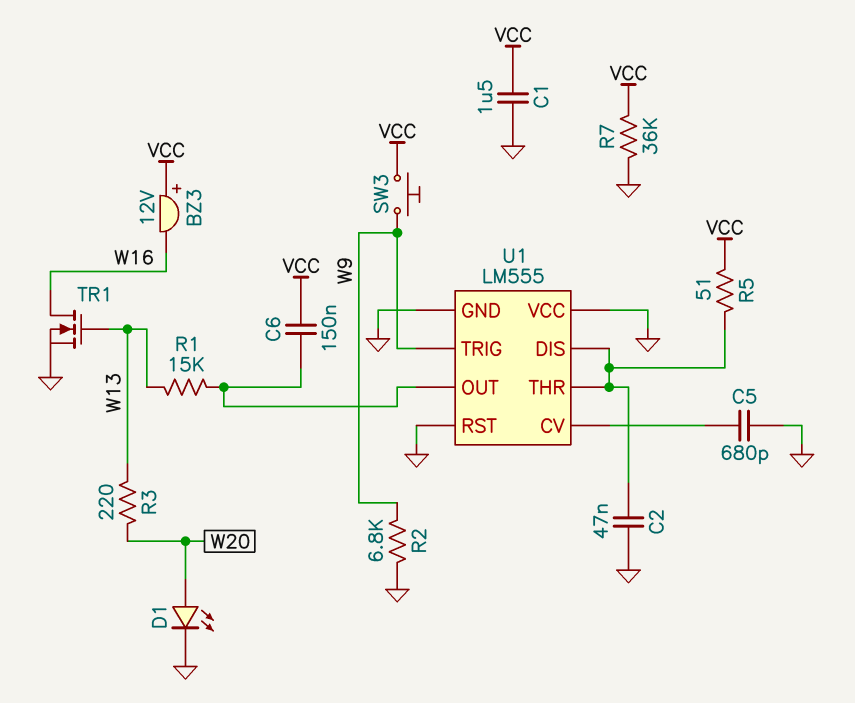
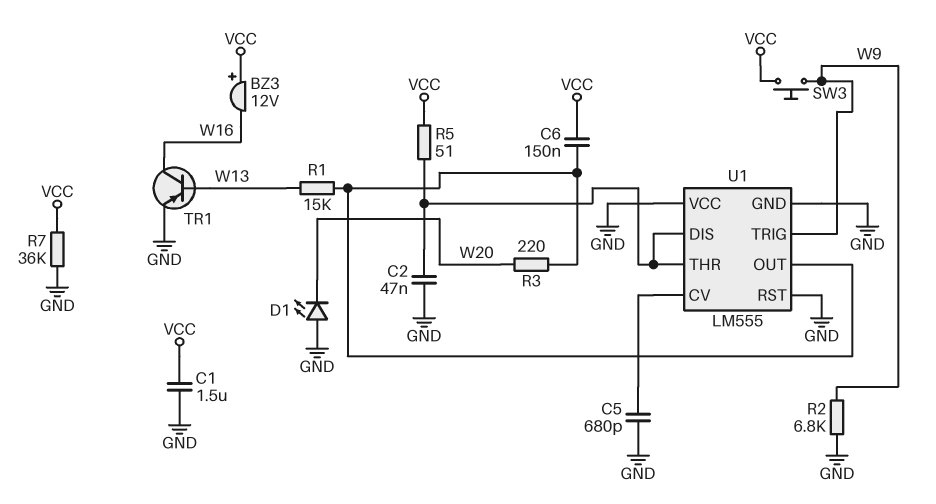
D1: LED (A W20, K GND) -> LED (A GND, K W20)
R3: 220 (W13, W20) -> 220 (U1/OUT, W20)
TR1: NMOS (G W13, D W16, S GND) -> PNP (B W13, C W16, E GND)

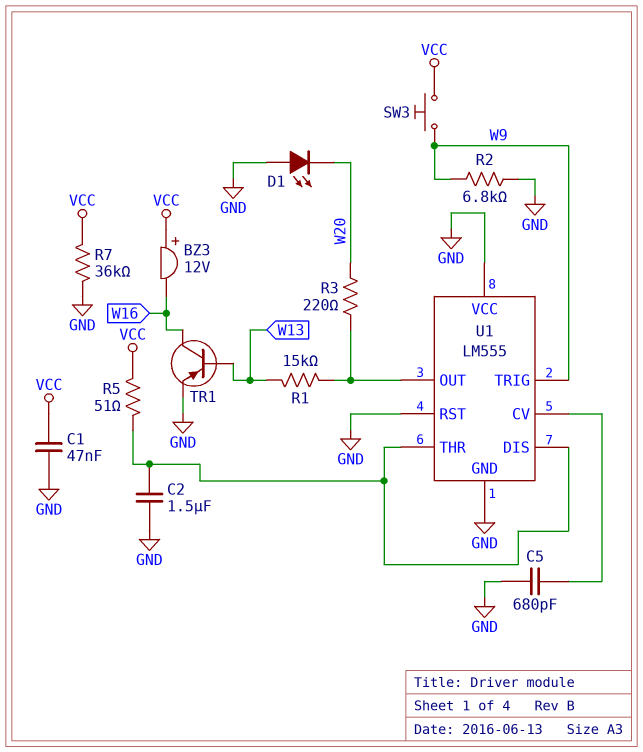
C1: 1.5uF (GND, VCC) -> 47nF (GND, VCC)
C2: 47nF (GND, U1/DIS) -> 1.5uF (GND, U1/DIS)
C6: 150nF (U1/OUT, VCC) -> none

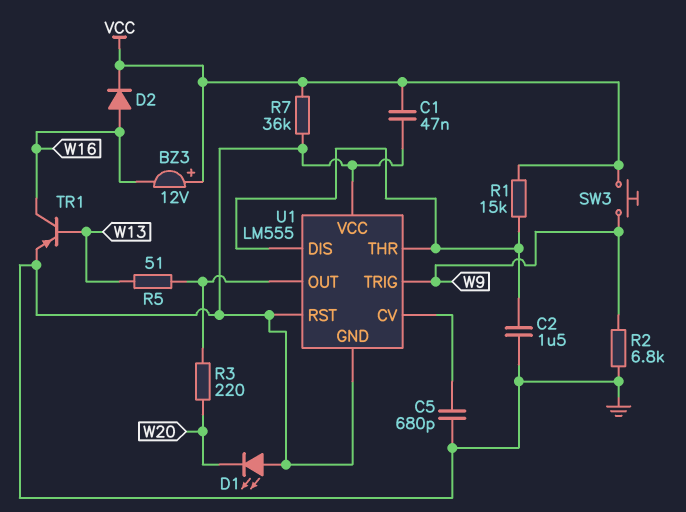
D2: none -> diode (A W16, K VCC)
R1: 15k (U1/OUT, W13) -> 15k (U1/DIS, VCC)
R5: 51 (U1/DIS, VCC) -> 51 (U1/OUT, W13)

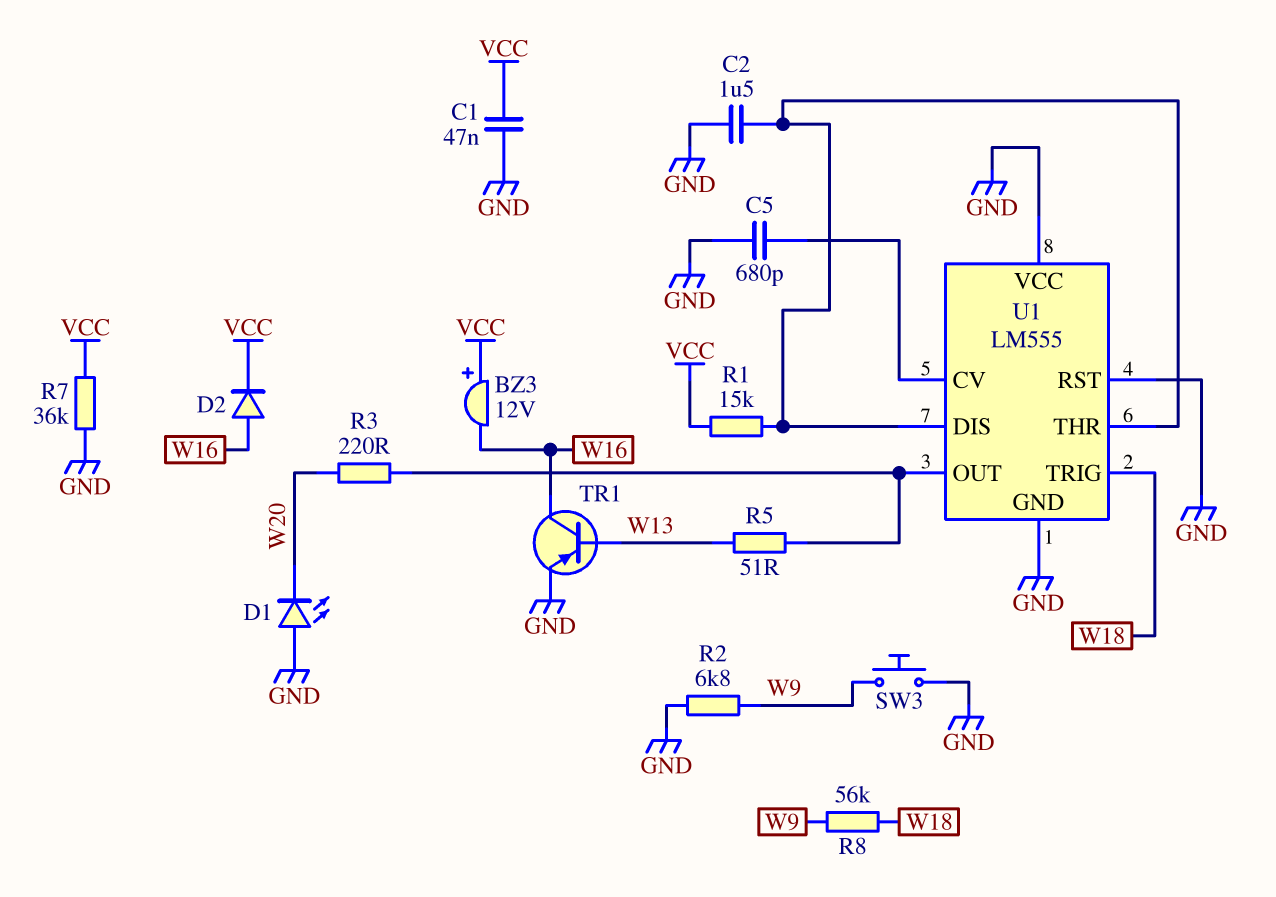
R8: none -> 56k (W9, W18)
SW3: button (VCC, W9) -> button (GND, W9)
U1 pin TRIG: W9 -> W18

